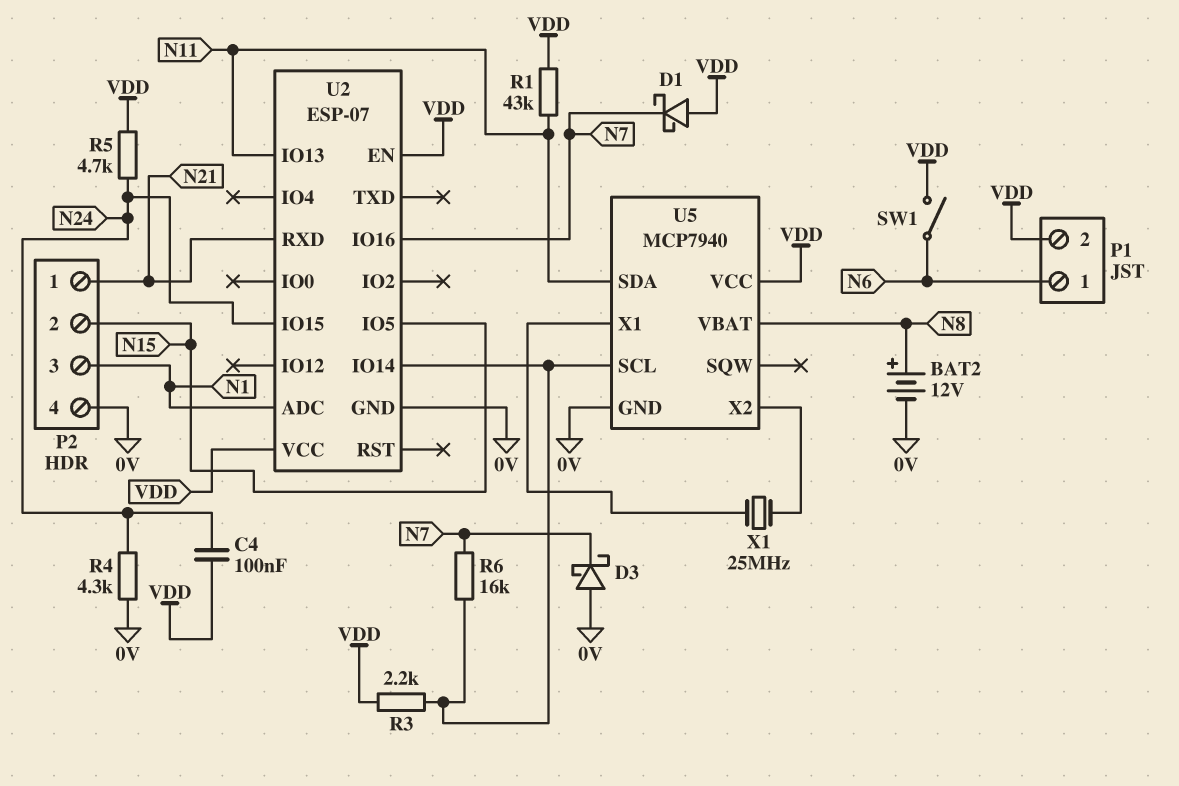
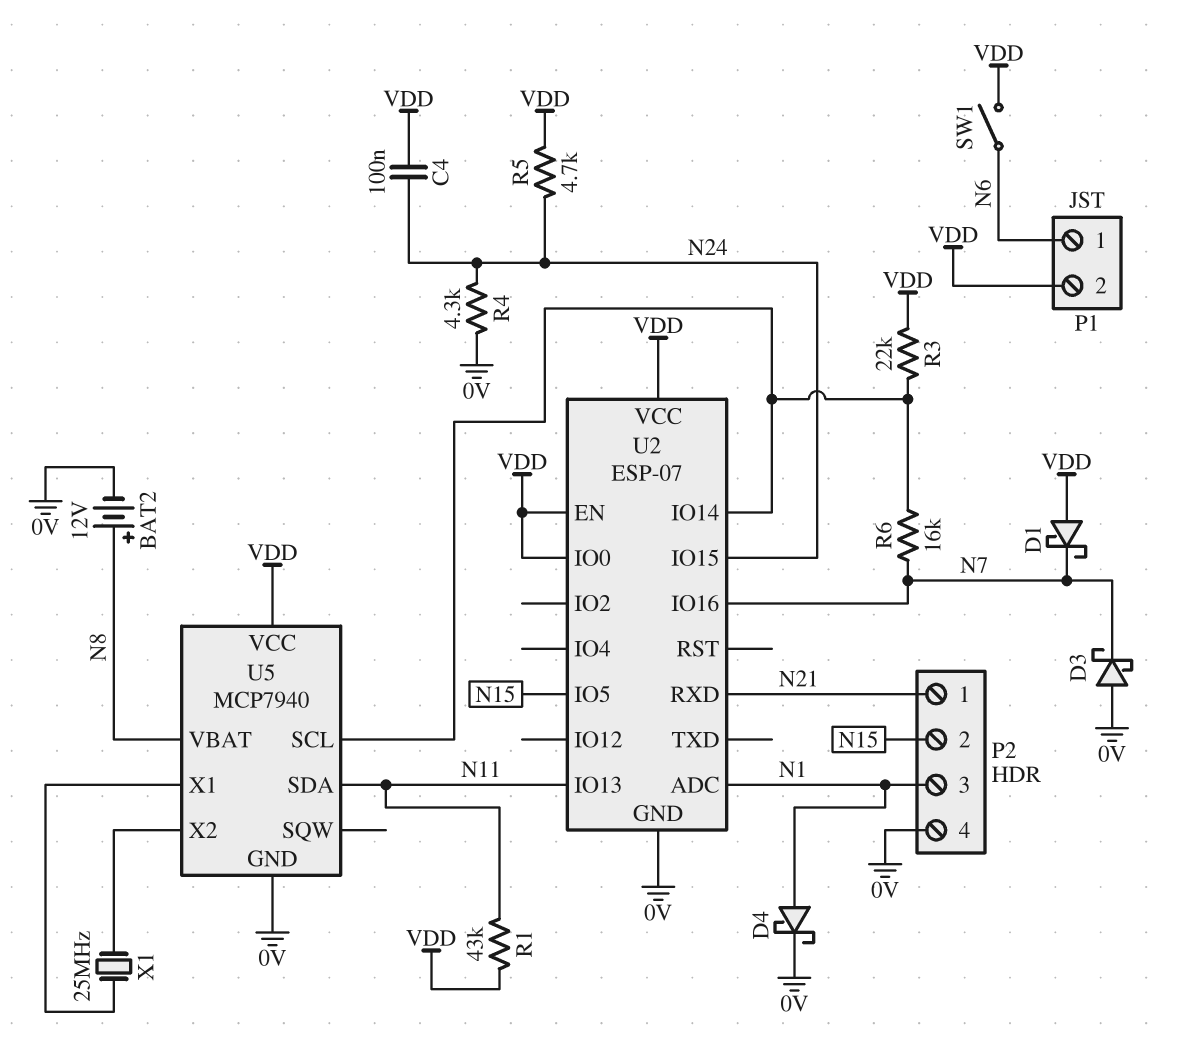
D4: none -> schottky (A N1, K 0V)
R3: 2.2k (U2/IO14, VDD) -> 22k (U2/IO14, VDD)
U2 pin IO0: none -> VDD

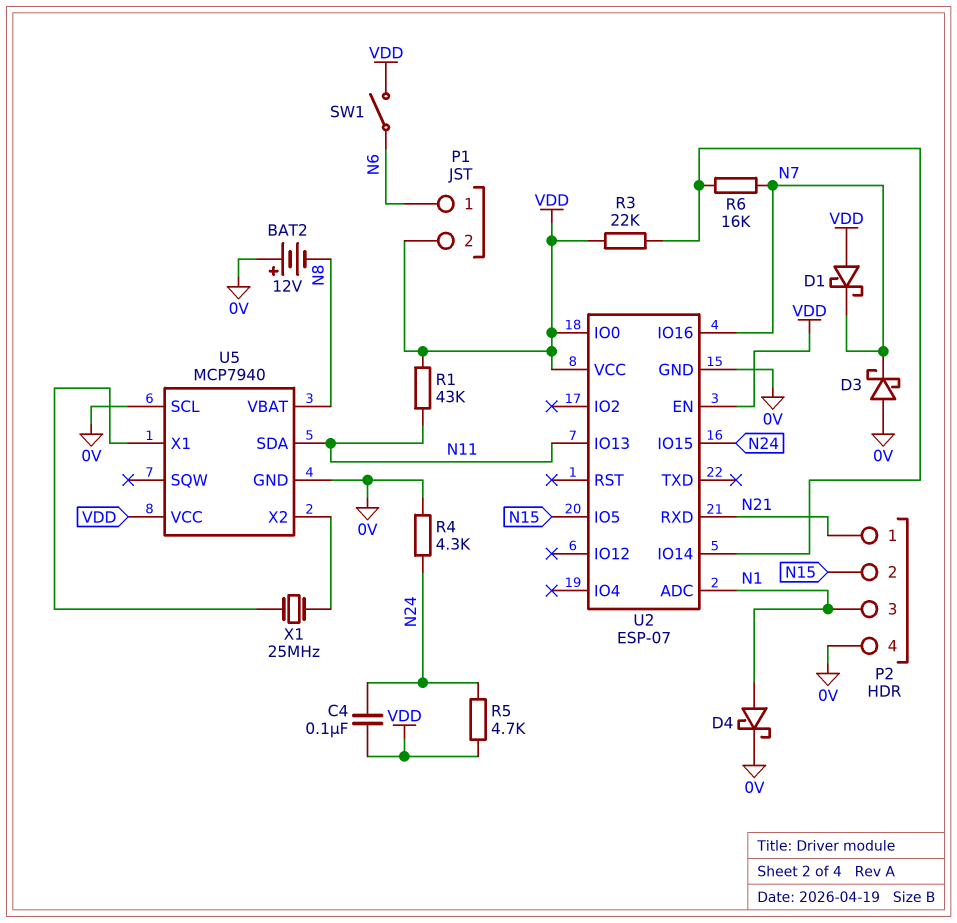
BAT2: 12V (plus N8, minus 0V) -> 12V (plus 0V, minus N8)
U5 pin SCL: U2/IO14 -> 0V

